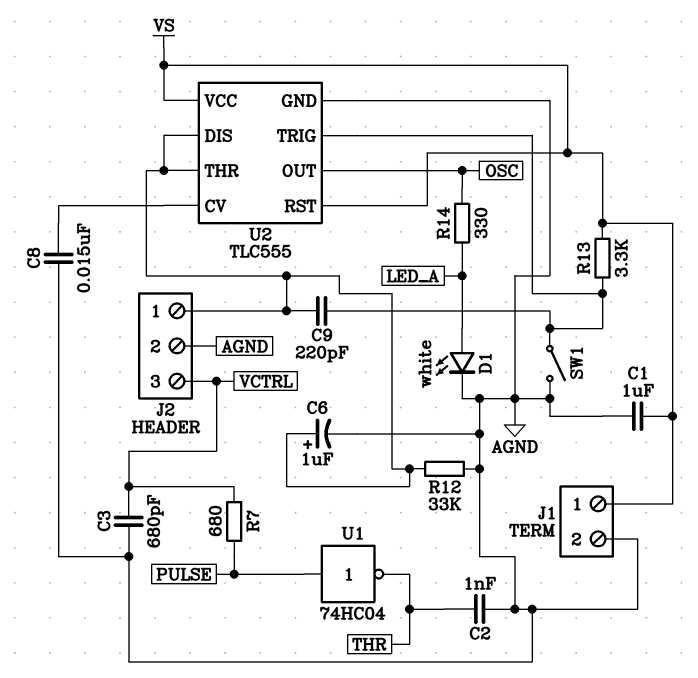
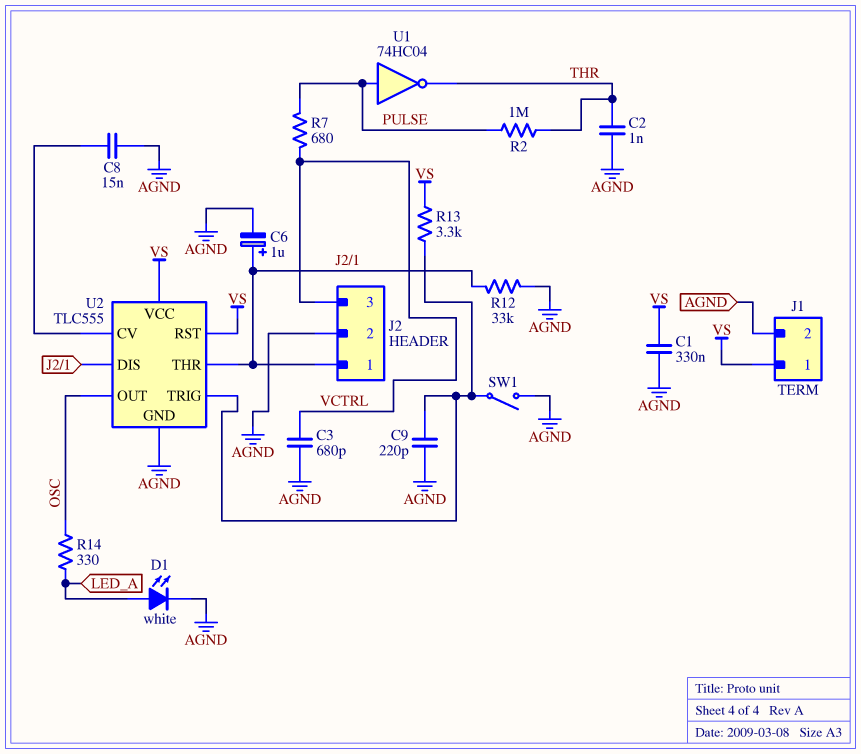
C1: 1uF (AGND, VS) -> 330nF (AGND, VS)
C9: 220pF (J2/1, U2/TRIG) -> 220pF (AGND, U2/TRIG)
R2: none -> 1M (PULSE, THR)

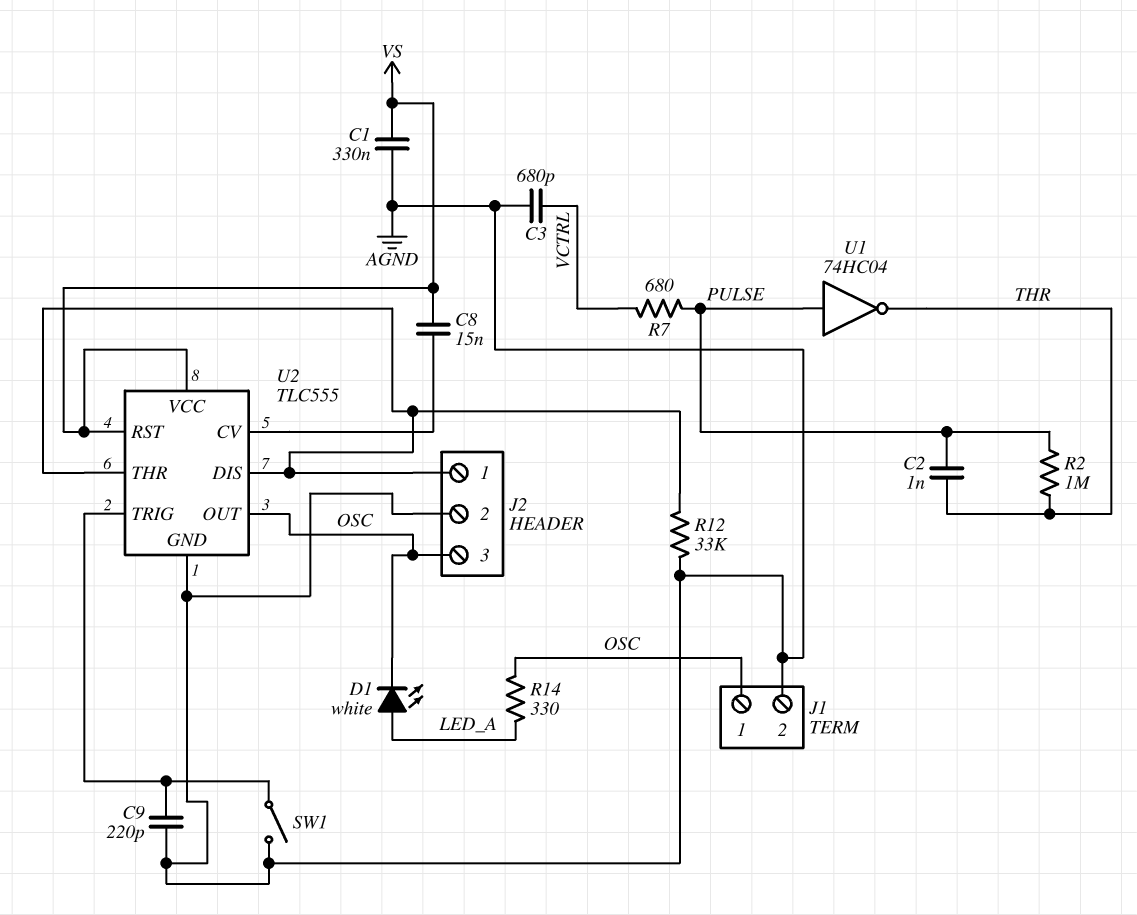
C2: 1nF (AGND, THR) -> 1nF (PULSE, THR)
C6: 1uF (plus J2/1, minus AGND) -> none
C8: 15nF (AGND, U2/CV) -> 15nF (U2/CV, VS)
D1: LED white (A LED_A, K AGND) -> LED white (A LED_A, K OSC)
J1 pin 1: VS -> OSC
J2 pin 3: VCTRL -> OSC
R13: 3.3k (U2/TRIG, VS) -> none

